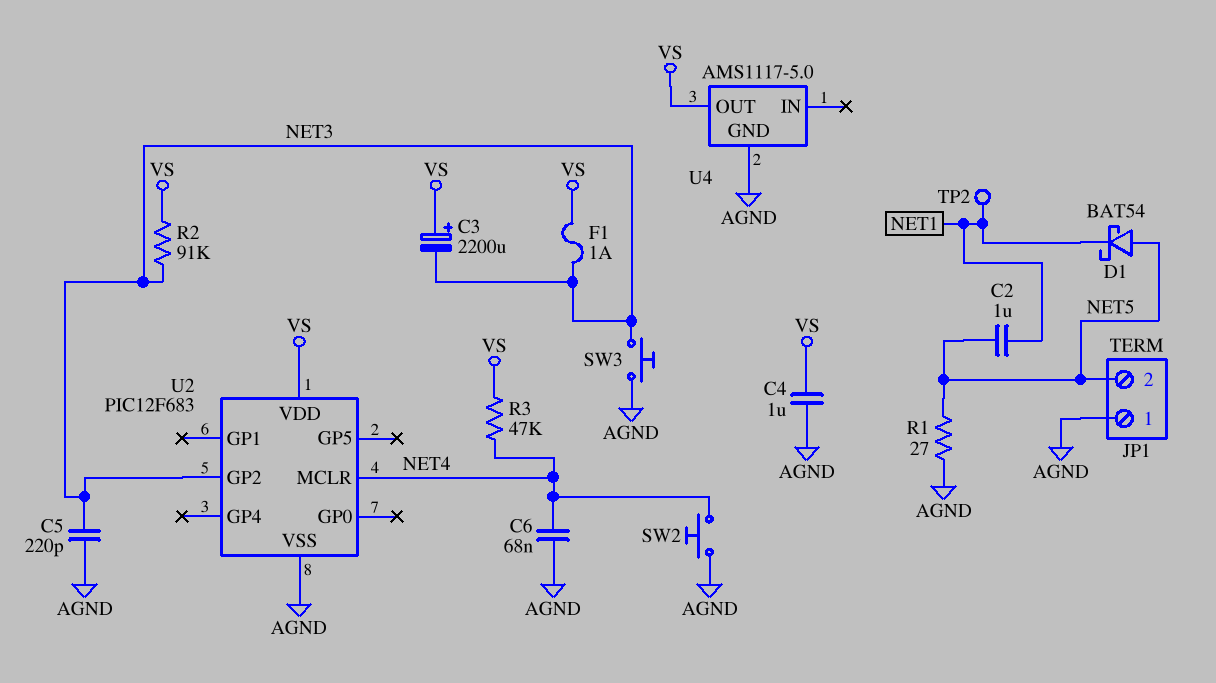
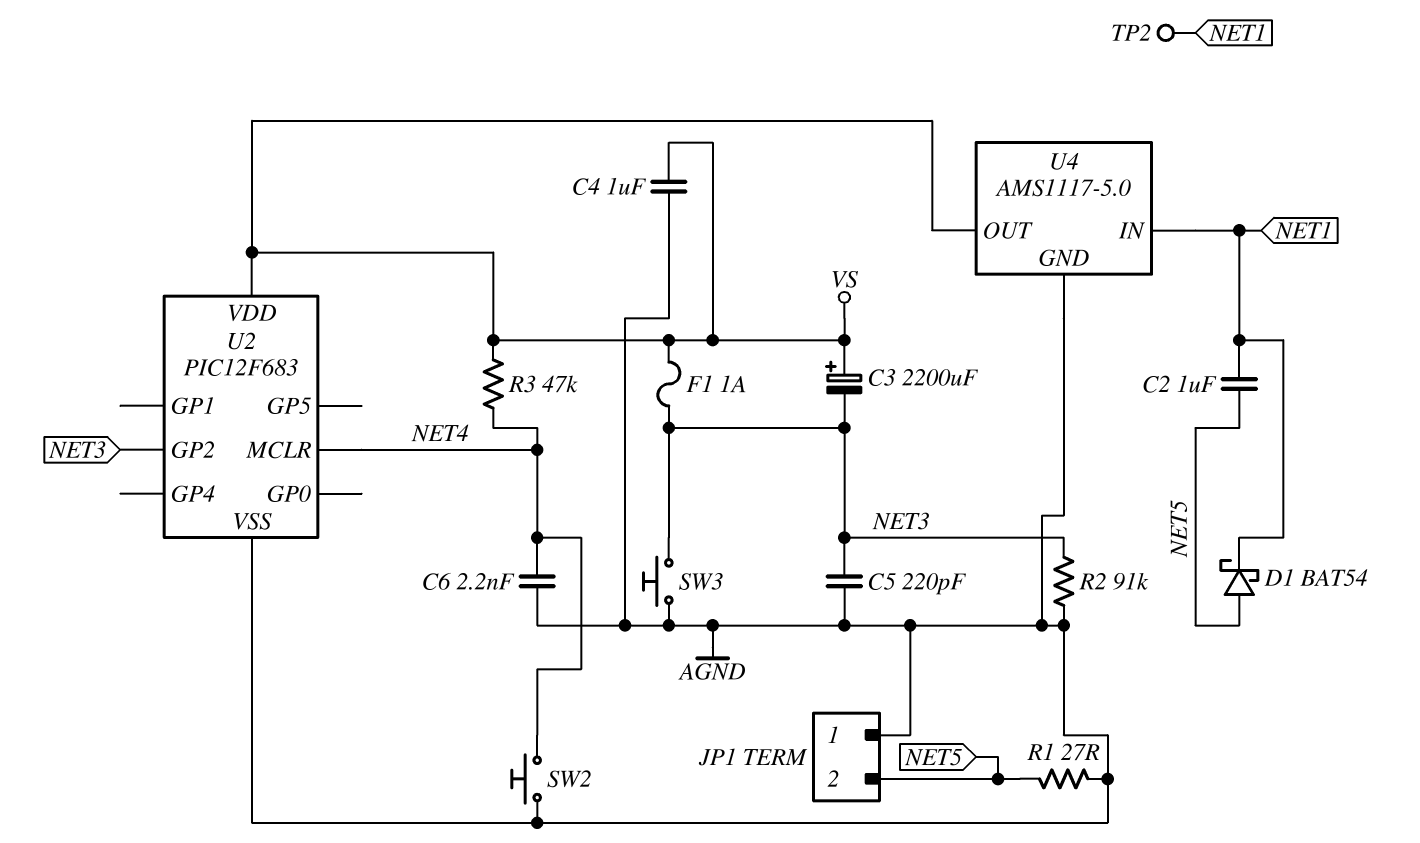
C6: 68nF (AGND, NET4) -> 2.2nF (AGND, NET4)
R2: 91k (NET3, VS) -> 91k (AGND, NET3)
U4 pin IN: none -> NET1

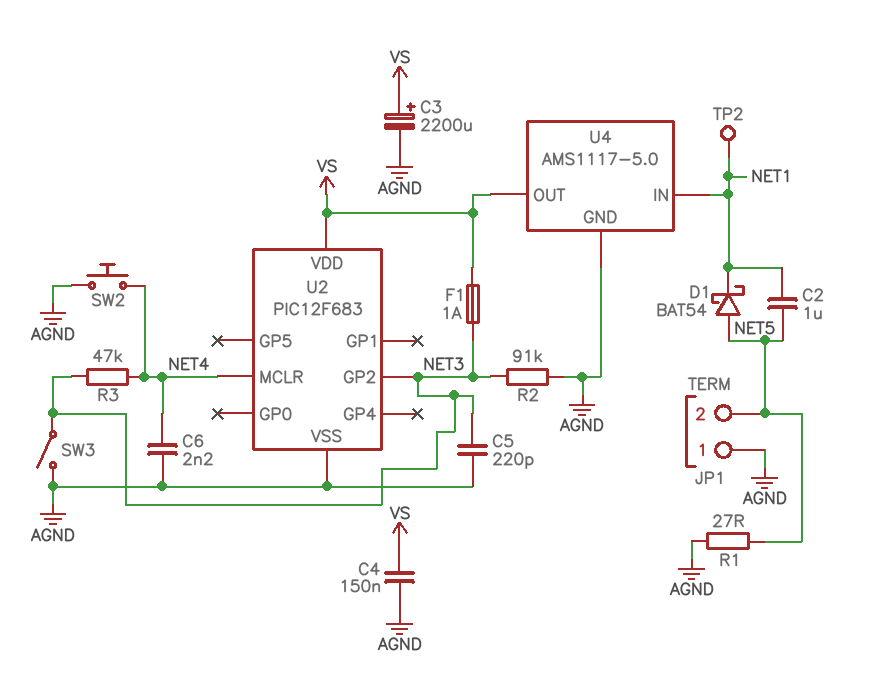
C3: 2200uF (plus VS, minus NET3) -> 2200uF (plus VS, minus AGND)
C4: 1uF (AGND, VS) -> 150nF (AGND, VS)
R3: 47k (NET4, VS) -> 47k (NET3, NET4)
SW3: button (AGND, NET3) -> switch (AGND, NET3)

